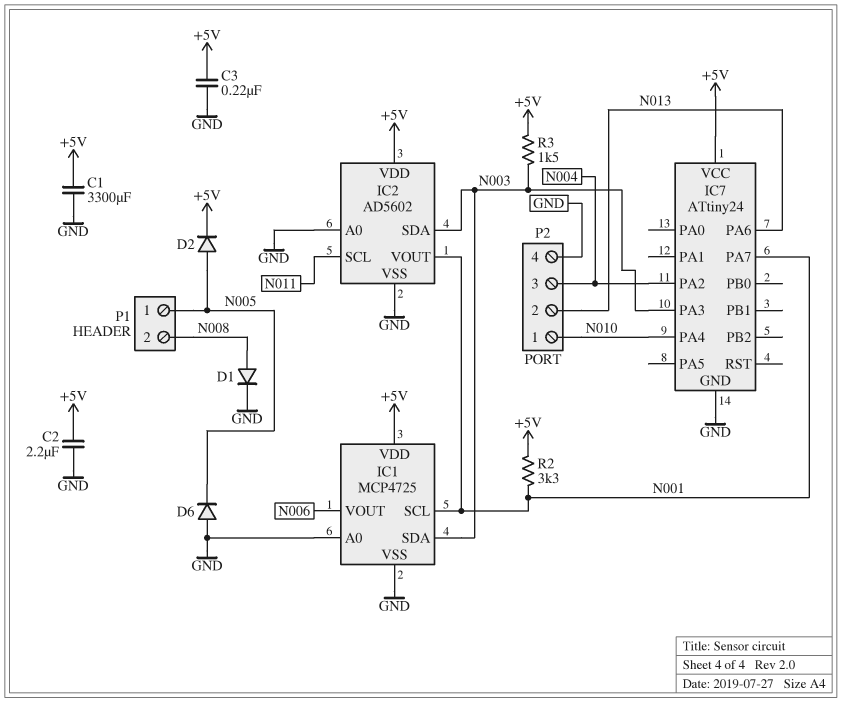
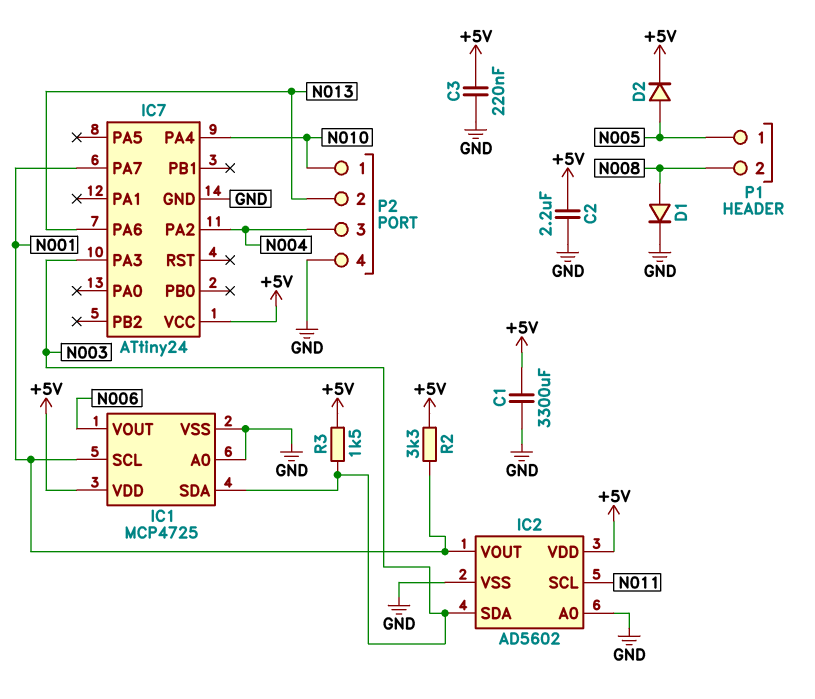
D6: diode (A GND, K N005) -> none

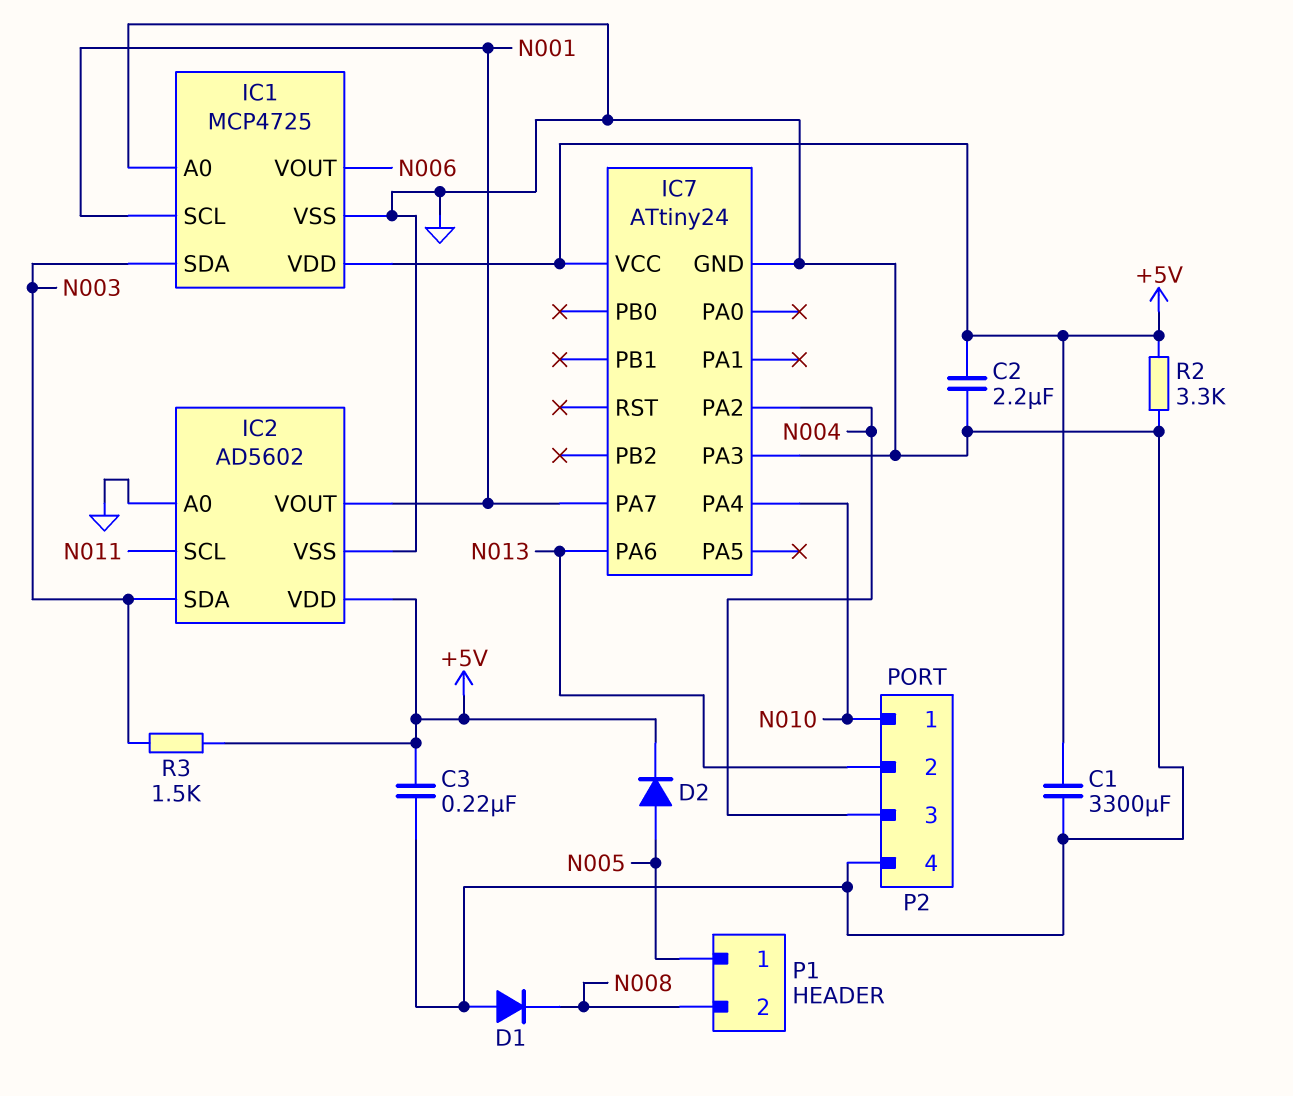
D1: diode (A N008, K GND) -> diode (A GND, K N008)
IC7 pin PA3: N003 -> GND
R2: 3.3k (+5V, N001) -> 3.3k (+5V, GND)

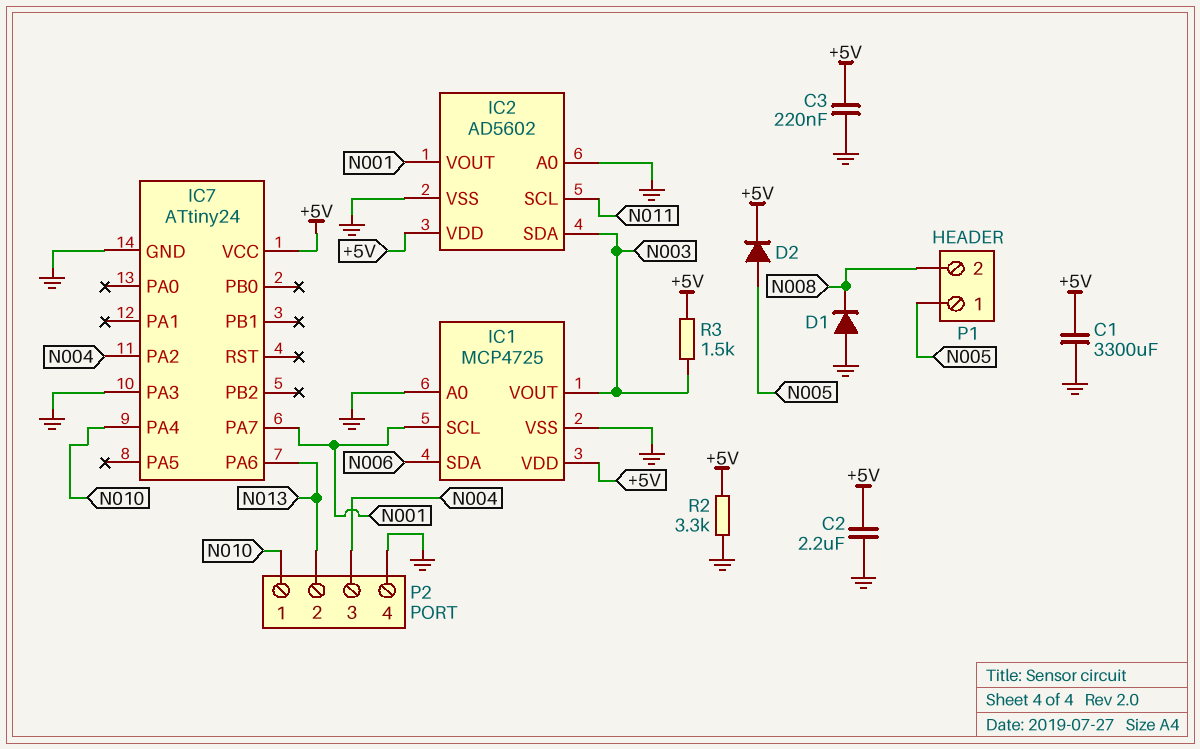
IC1 pin SDA: N003 -> N006
IC1 pin VOUT: N006 -> N003

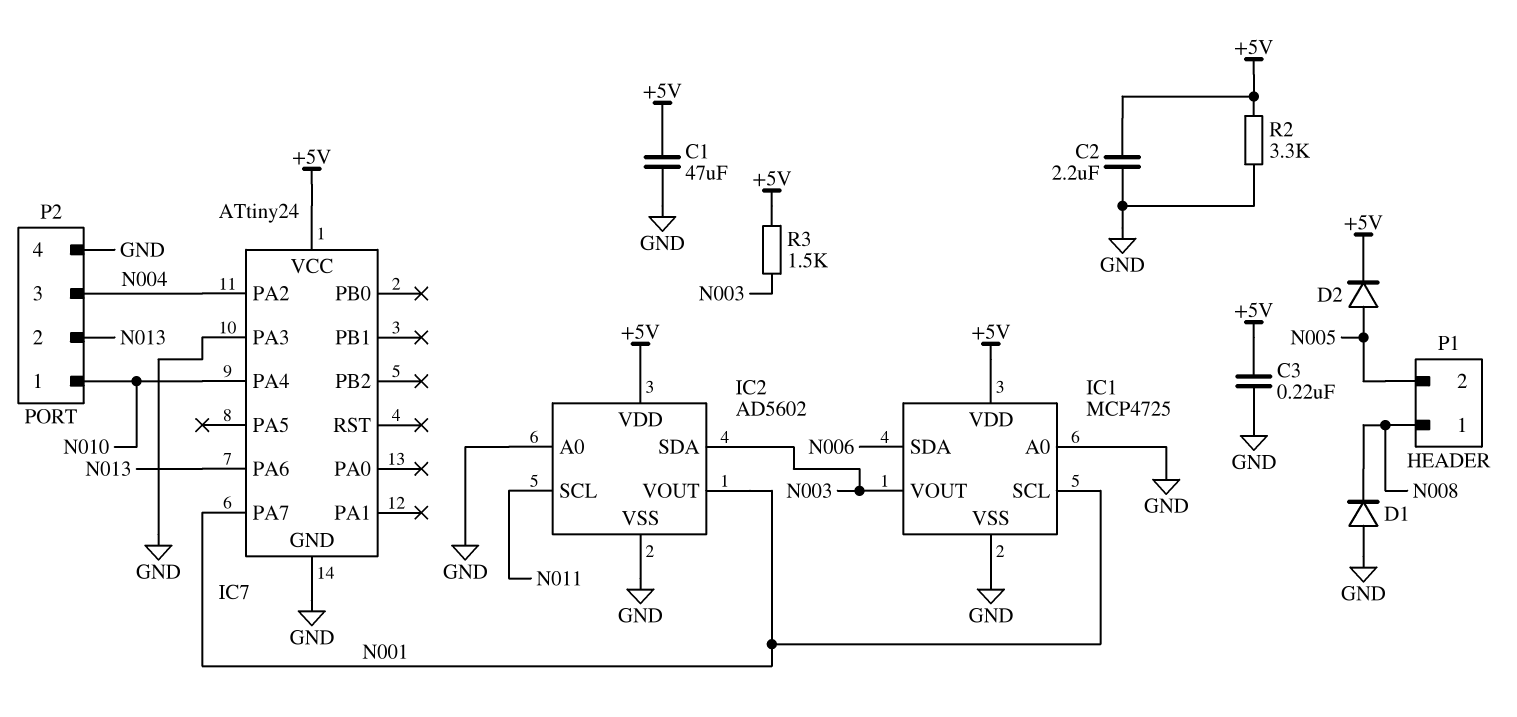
C1: 3300uF (+5V, GND) -> 47uF (+5V, GND)
P1 pin 1: N005 -> N008
P1 pin 2: N008 -> N005

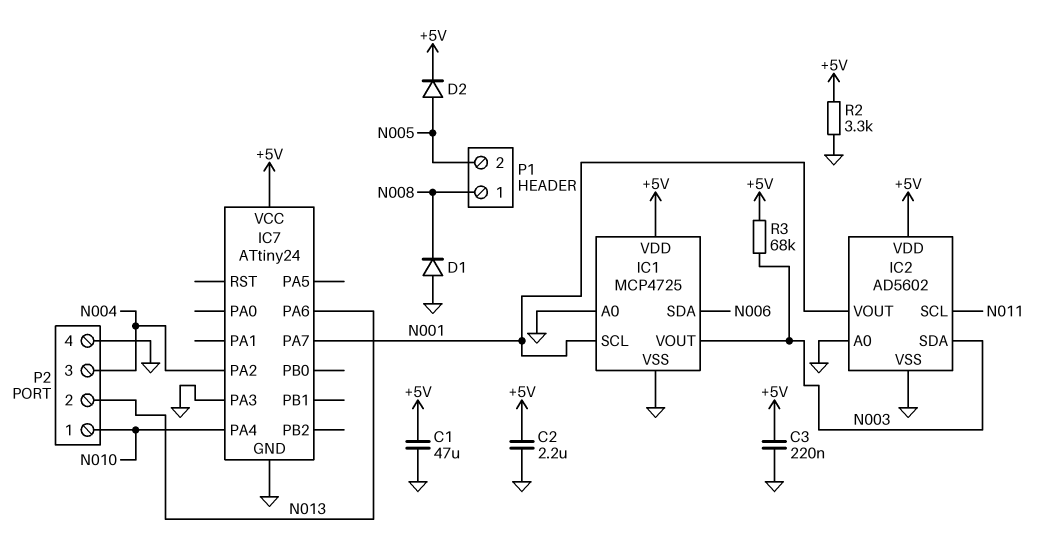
R3: 1.5k (+5V, N003) -> 68k (+5V, N003)

